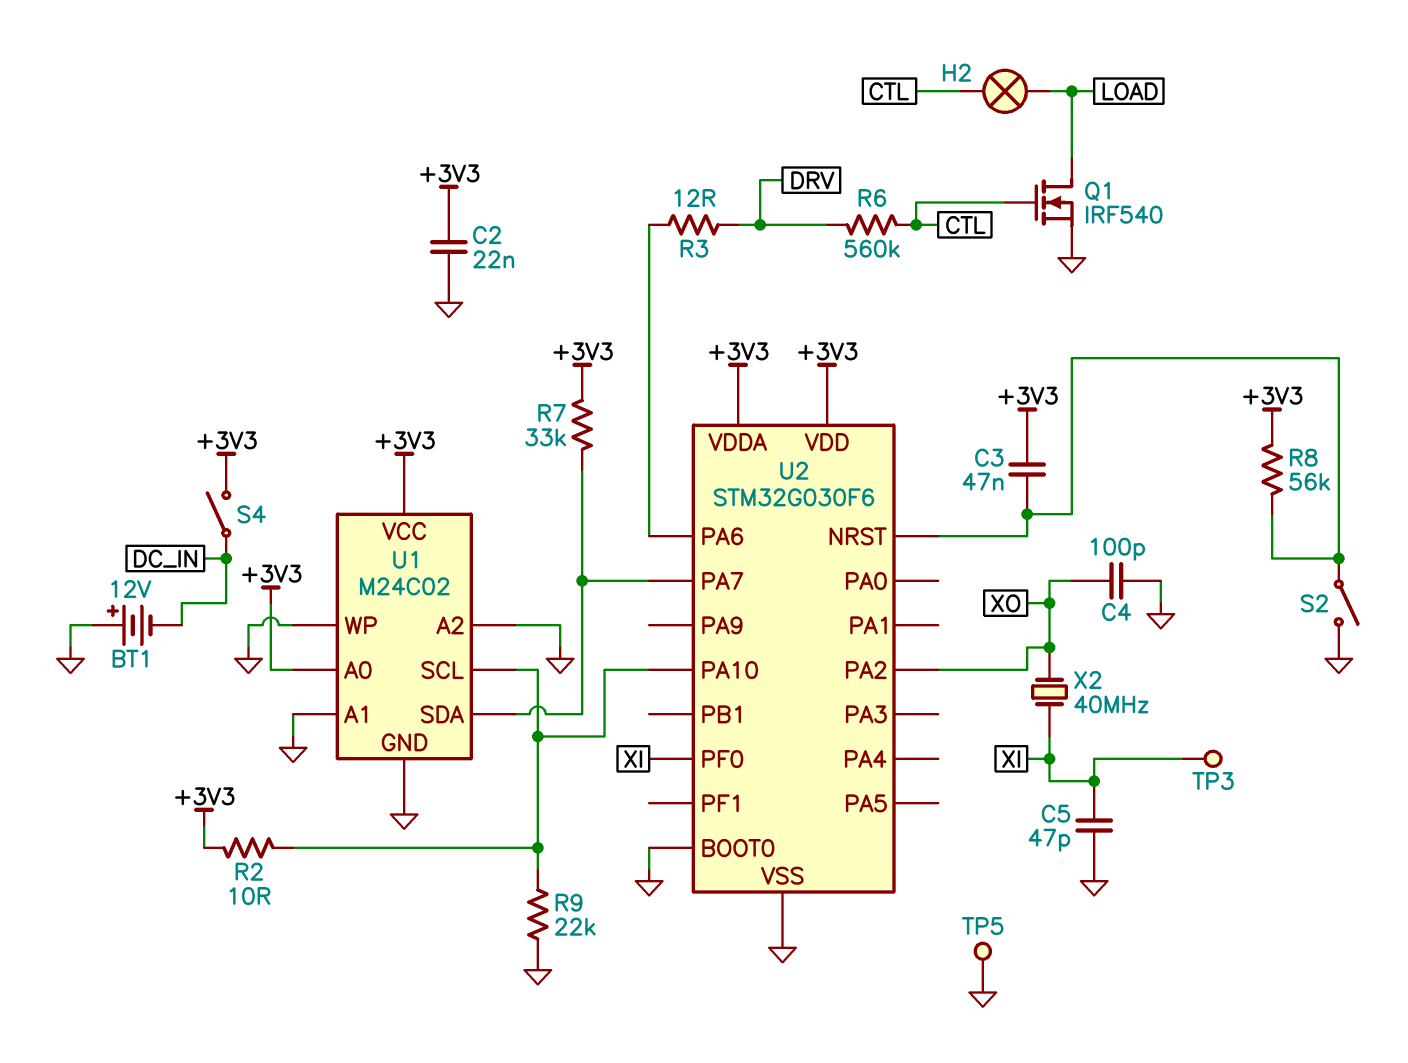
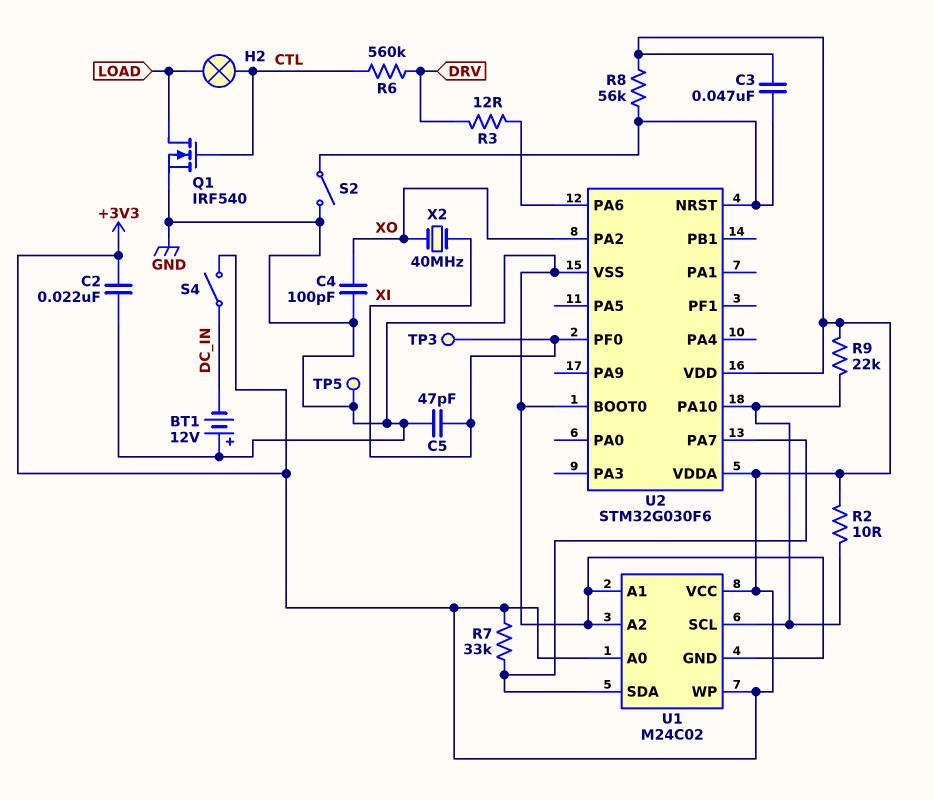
R9: 22k (GND, U1/SCL) -> 22k (+3V3, U1/SCL)
U1 pin WP: GND -> +3V3

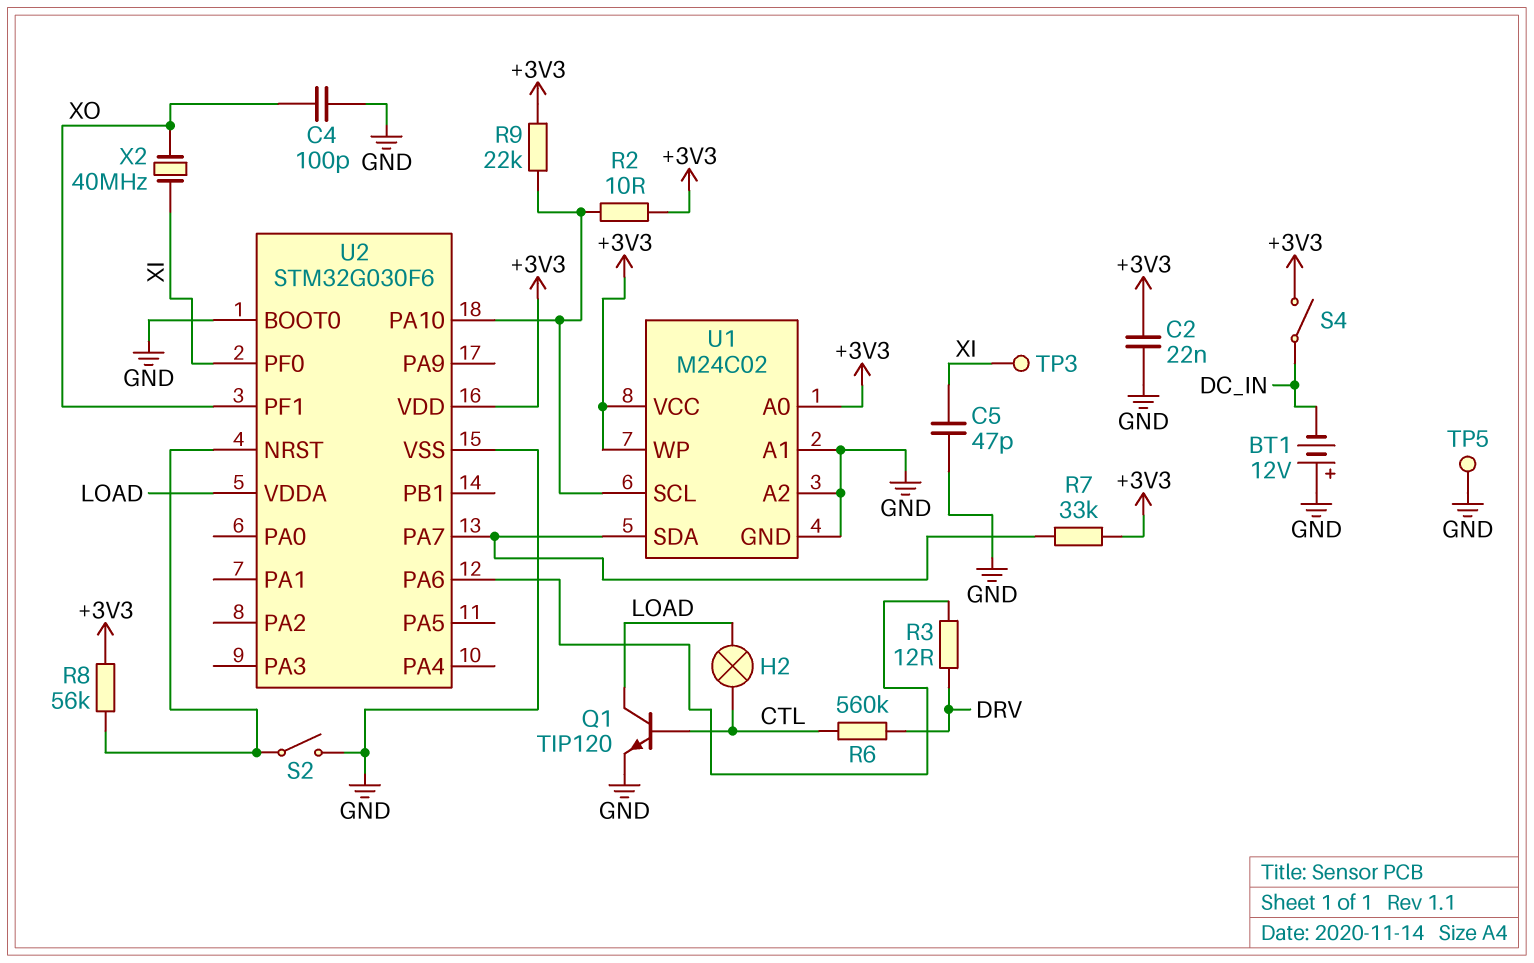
C3: 47nF (+3V3, U2/NRST) -> none
Q1: NMOS IRF540 (G CTL, D LOAD, S GND) -> NPN TIP120 (B CTL, C LOAD, E GND)
U2 pin PA2: XO -> none
U2 pin PF1: none -> XO
U2 pin VDDA: +3V3 -> LOAD

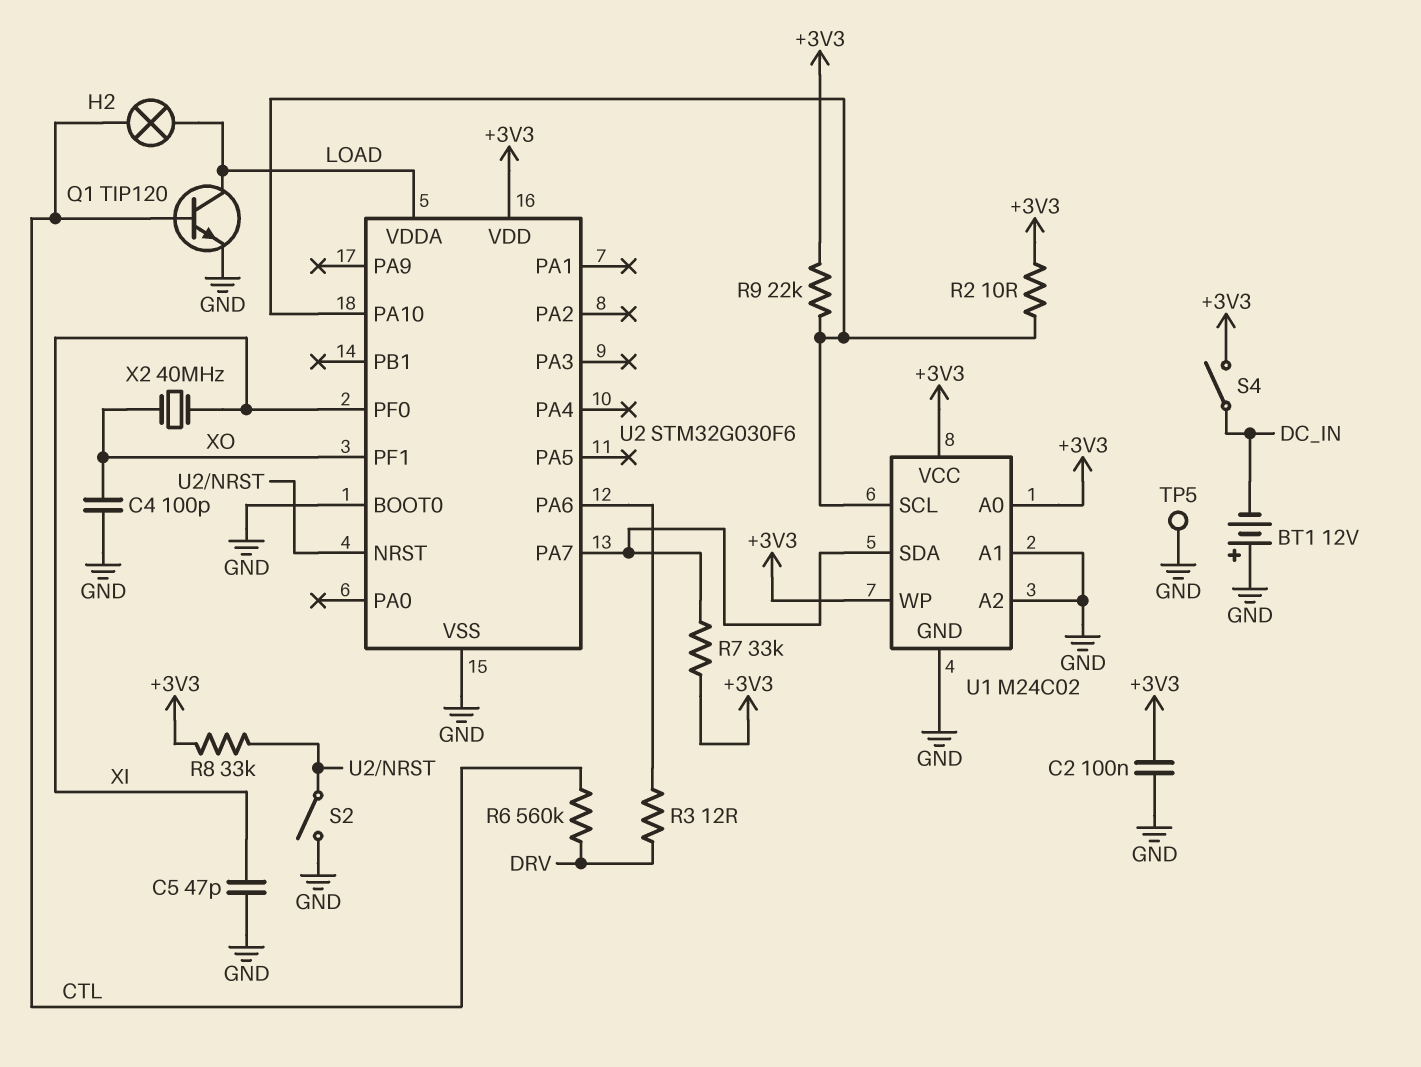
C2: 22nF (+3V3, GND) -> 100nF (+3V3, GND)
R8: 56k (+3V3, U2/NRST) -> 33k (+3V3, U2/NRST)
TP3: test point (XI) -> none

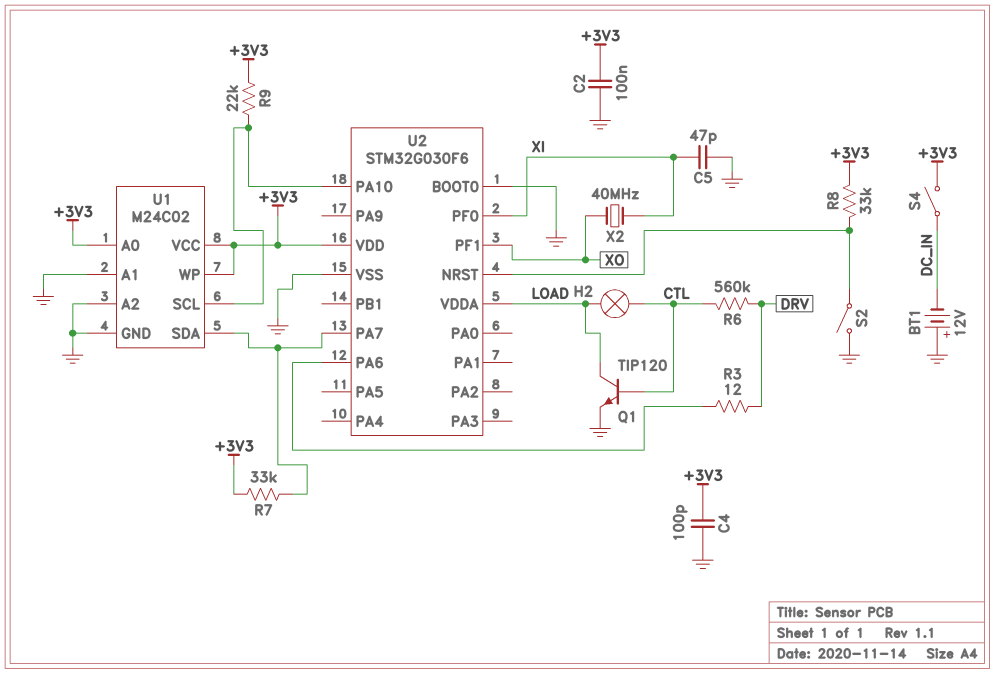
C4: 100pF (GND, XO) -> 100pF (+3V3, GND)
R2: 10 (+3V3, U1/SCL) -> none
TP5: test point (GND) -> none

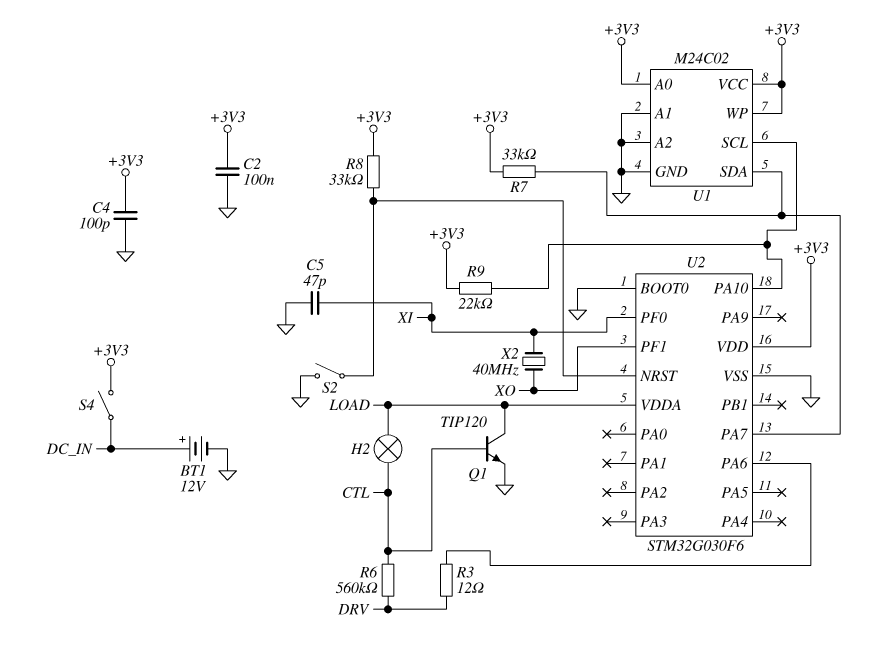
BT1: 12V (plus GND, minus DC_IN) -> 12V (plus DC_IN, minus GND)

